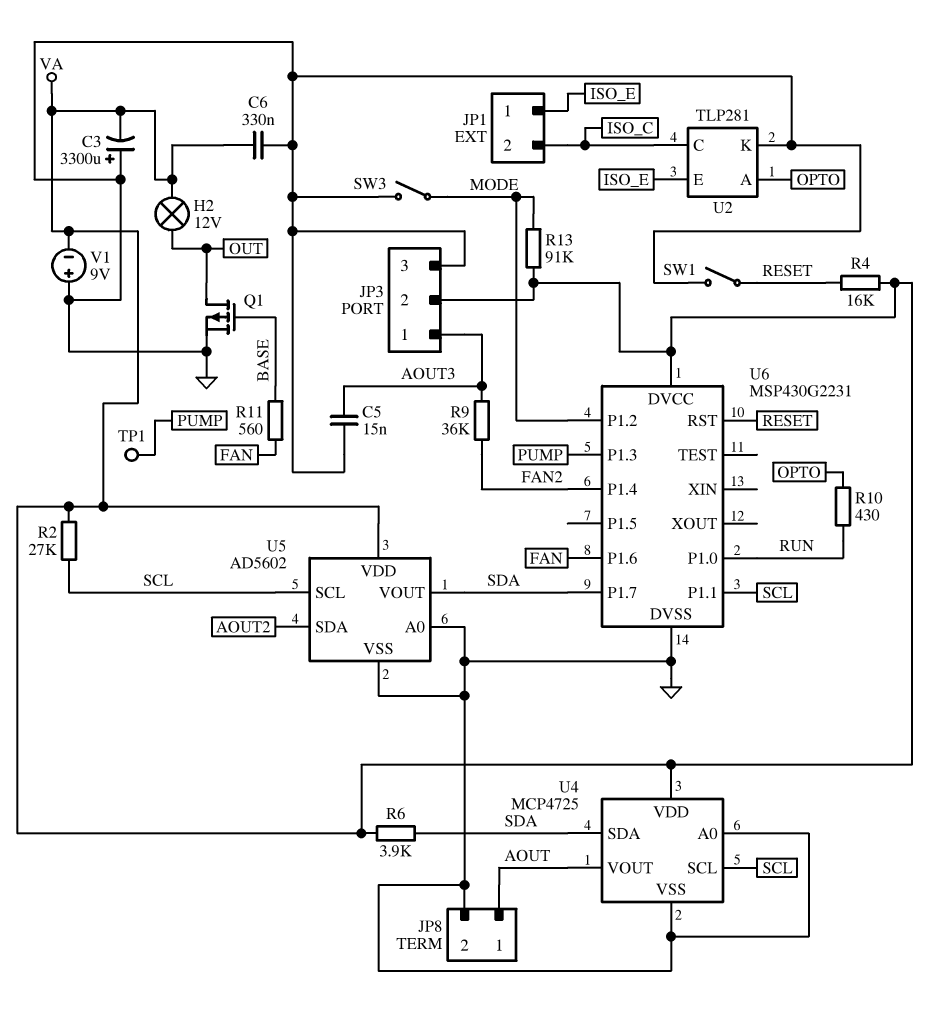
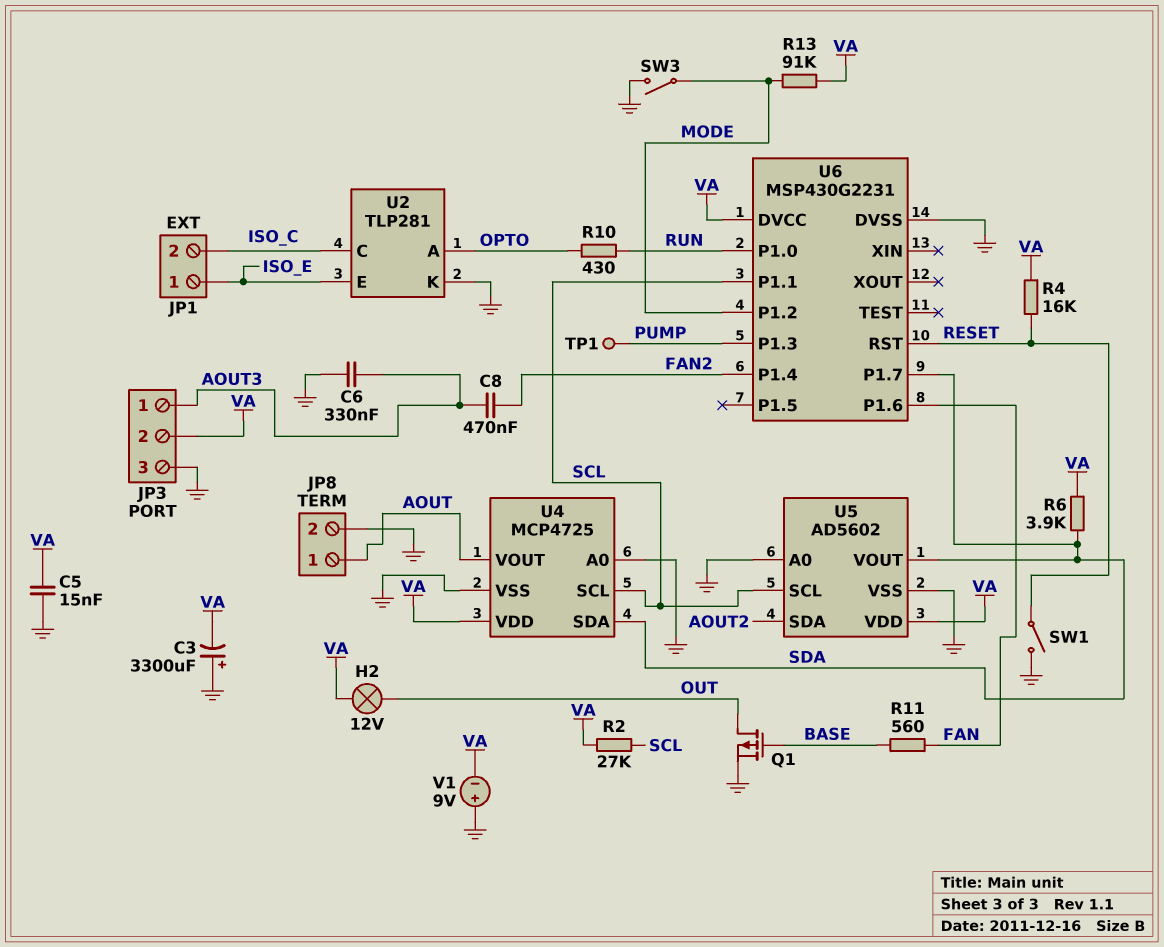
C5: 15nF (AOUT3, GND) -> 15nF (GND, VA)
C6: 330nF (GND, VA) -> 330nF (AOUT3, GND)
C8: none -> 470nF (AOUT3, FAN2)
R9: 36k (AOUT3, FAN2) -> none

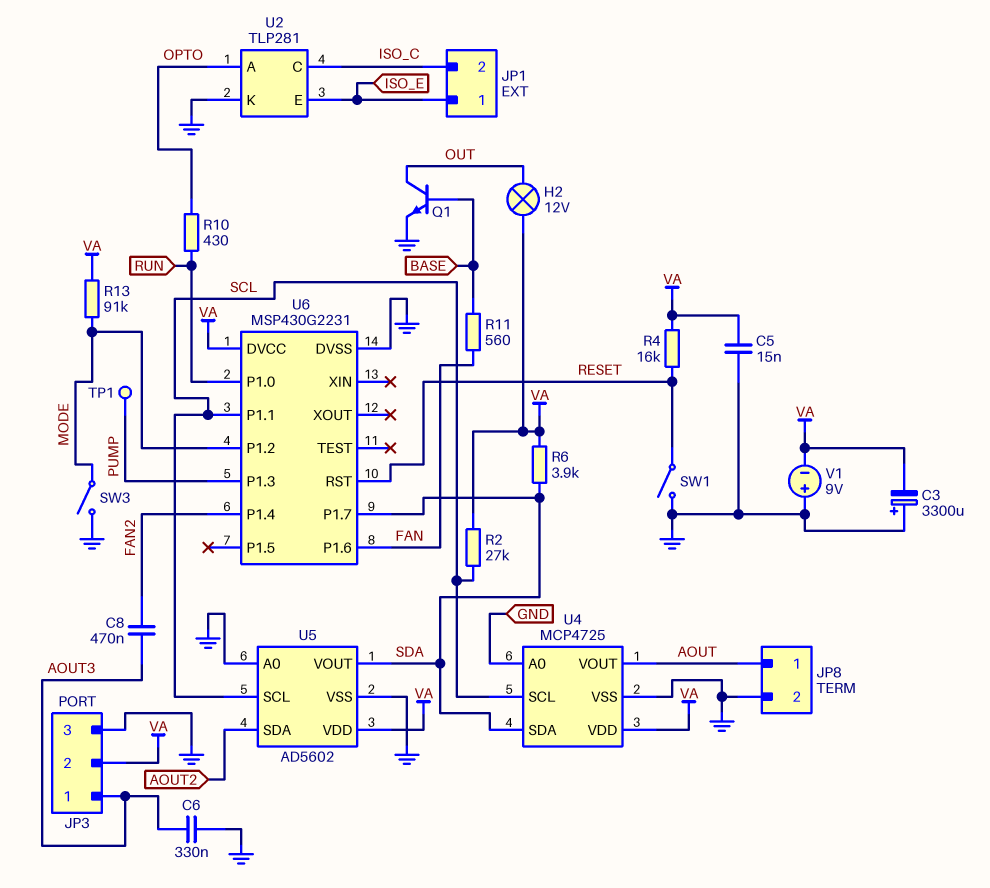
Q1: PMOS (G BASE, D OUT, S GND) -> NPN (B BASE, C OUT, E GND)

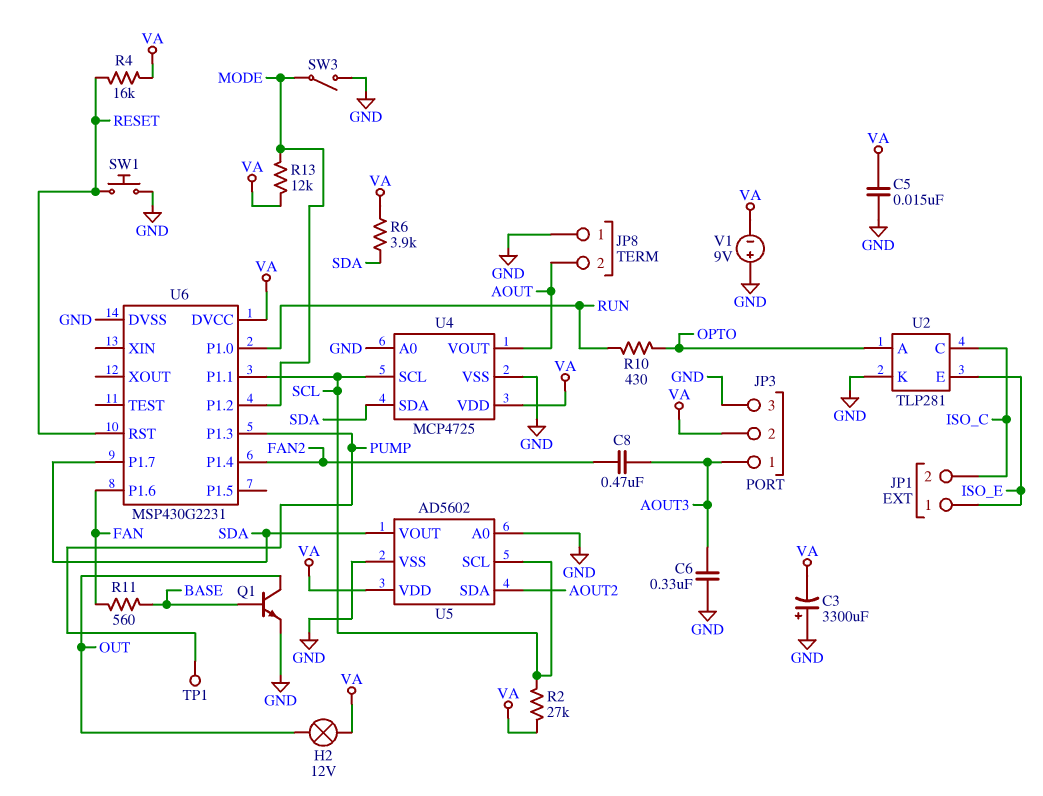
JP8 pin 1: AOUT -> GND
JP8 pin 2: GND -> AOUT
R13: 91k (MODE, VA) -> 12k (MODE, VA)
SW1: switch (GND, RESET) -> button (GND, RESET)

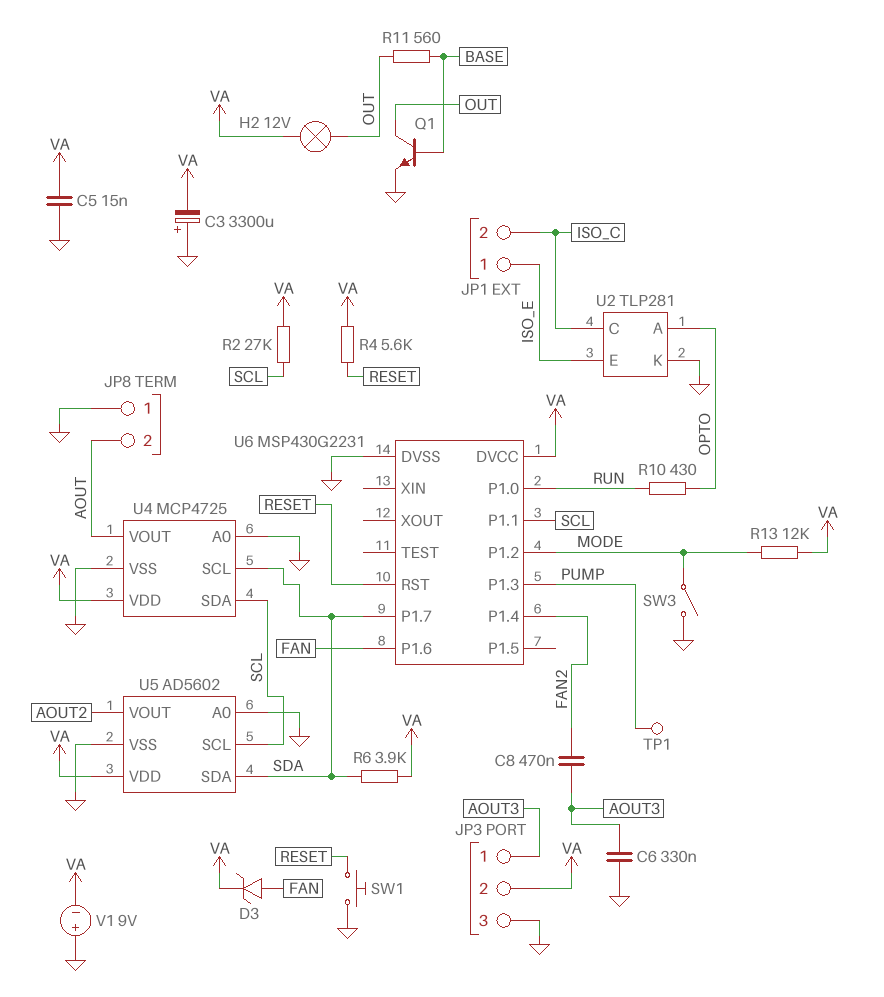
D3: none -> zener (A FAN, K VA)
R4: 16k (RESET, VA) -> 5.6k (RESET, VA)
R11: 560 (BASE, FAN) -> 560 (BASE, OUT)
U4 pin SCL: SCL -> SDA
U4 pin SDA: SDA -> SCL
U5 pin SDA: AOUT2 -> SDA
U5 pin VOUT: SDA -> AOUT2

